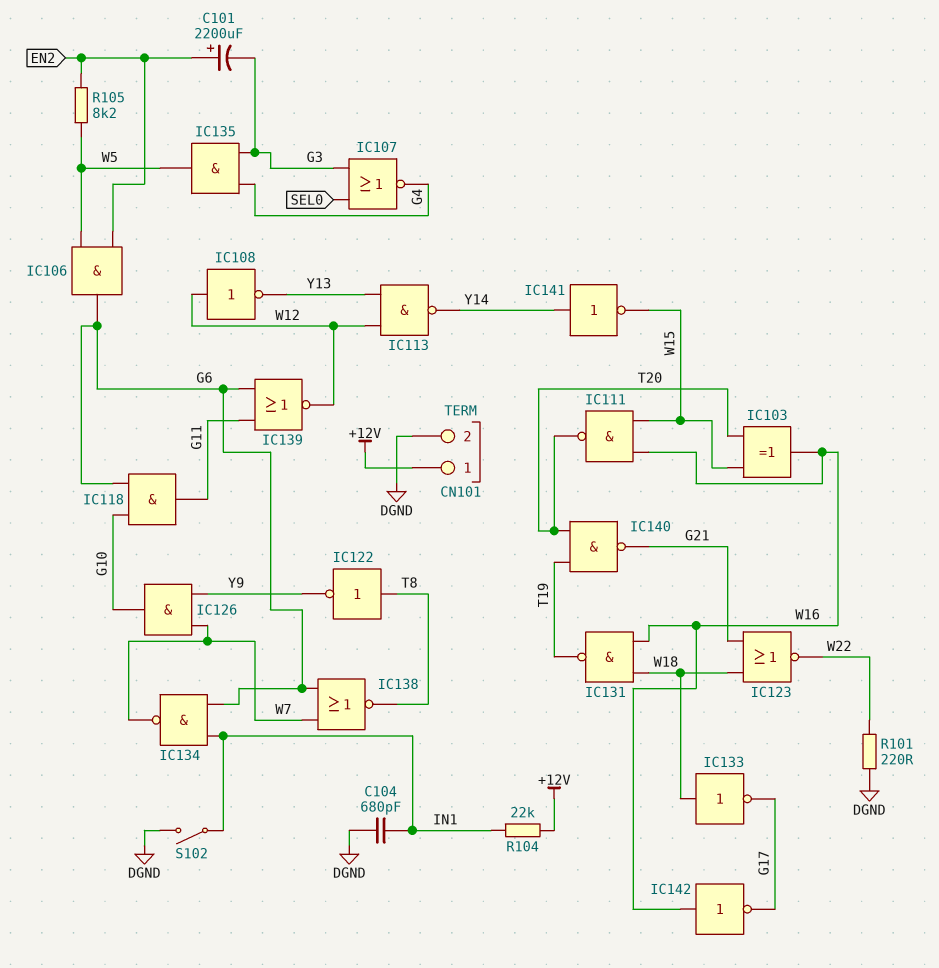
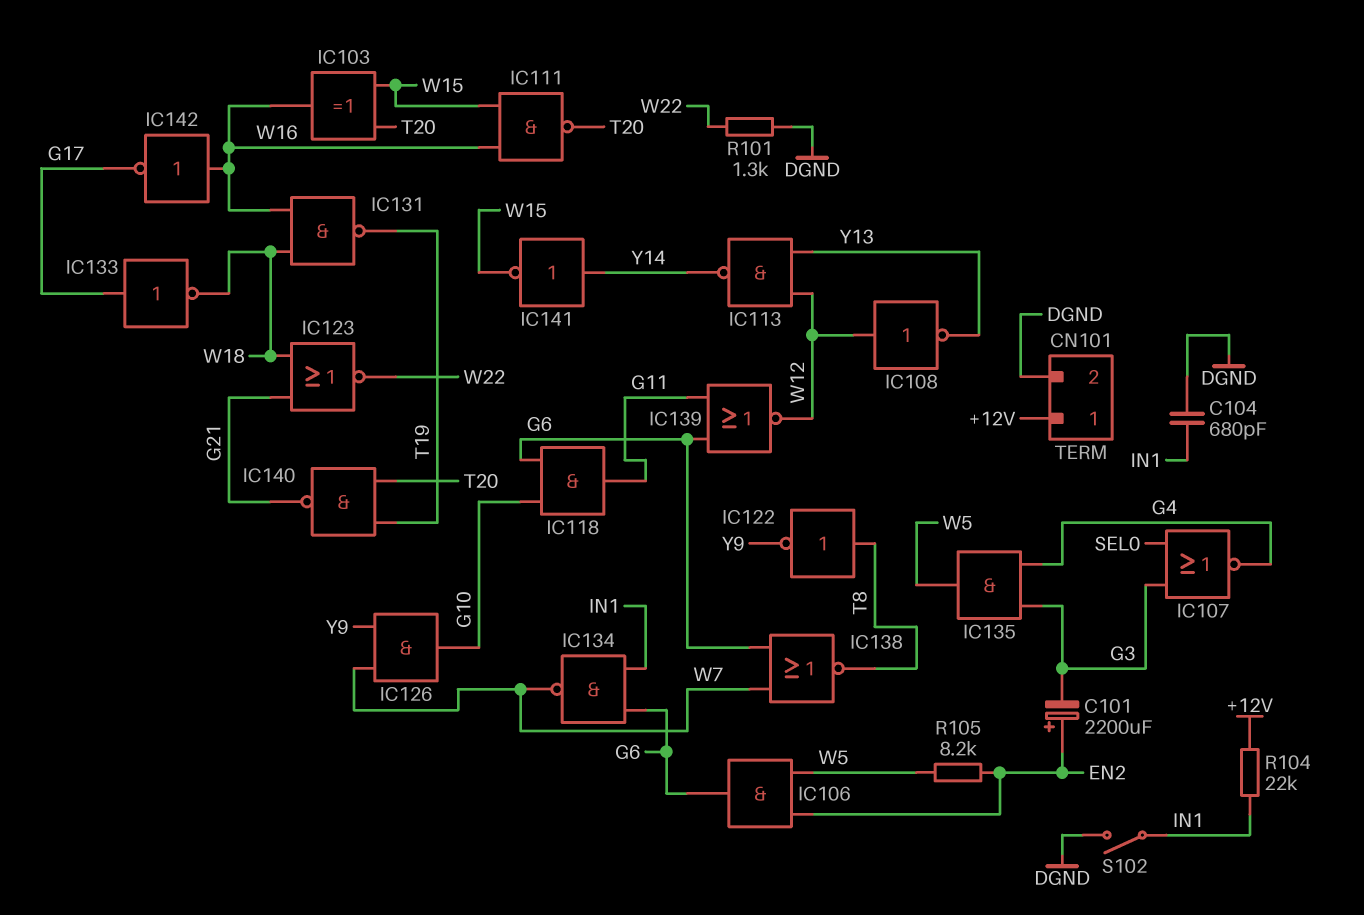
IC133: NOT (in W18, out G17) -> NOT (in G17, out W18)
R101: 220 (DGND, W22) -> 1.3k (DGND, W22)

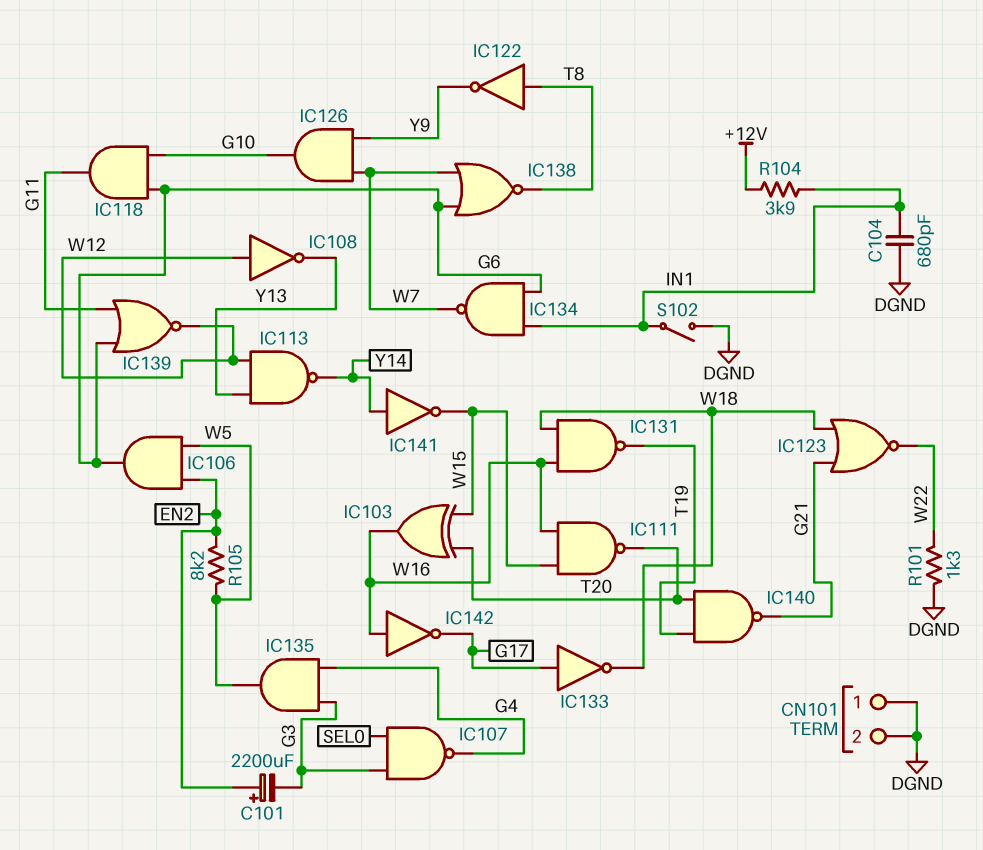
CN101 pin 1: +12V -> DGND
IC107: NOR (in G3, in SEL0, out G4) -> NAND (in G3, in SEL0, out G4)
R104: 22k (+12V, IN1) -> 3.9k (+12V, IN1)

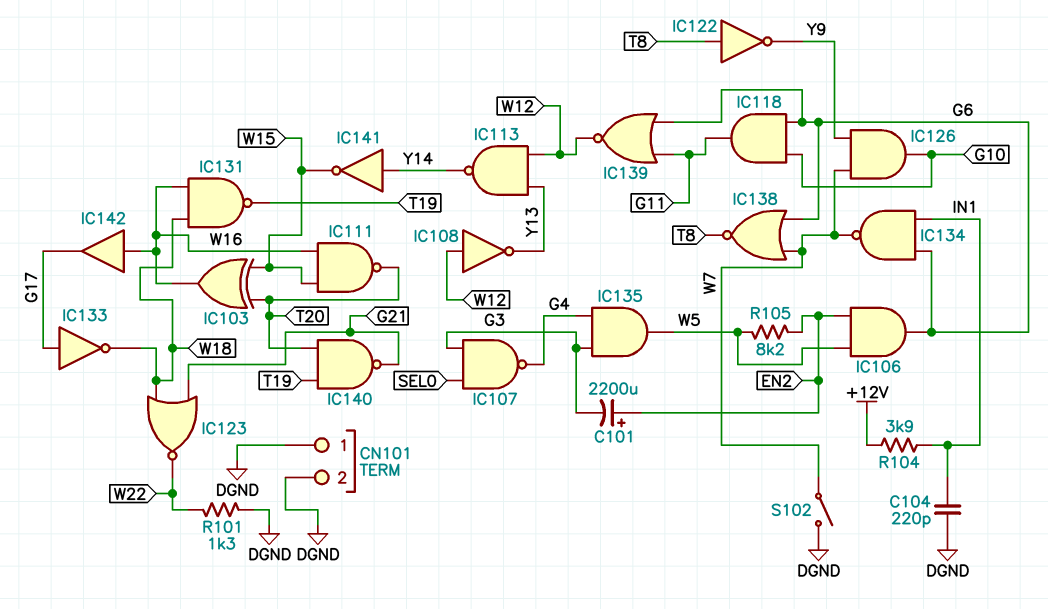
C104: 680pF (DGND, IN1) -> 220pF (DGND, IN1)
IC142: NOT (in W16, out G17) -> buffer (in W16, out G17)
S102: switch (DGND, IN1) -> switch (DGND, W7)

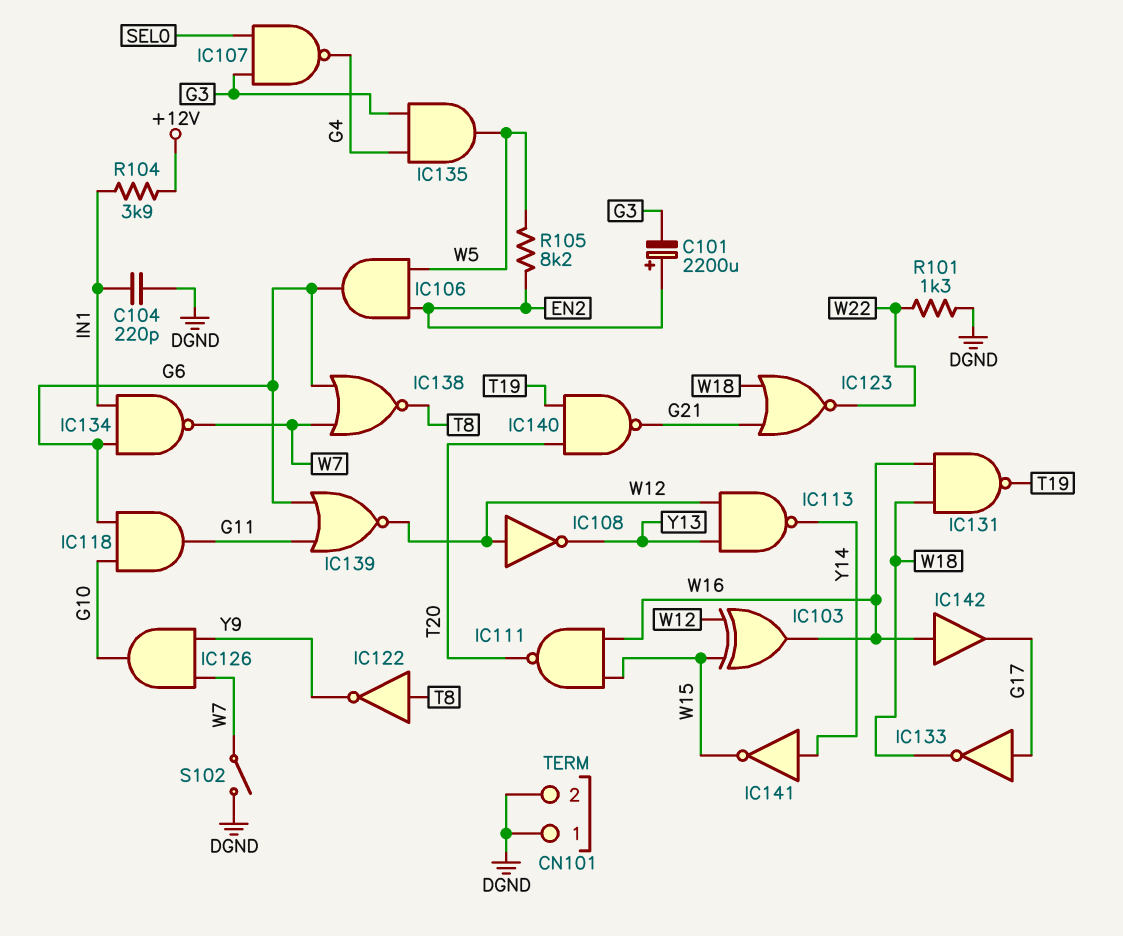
IC103: XOR (in T20, in W15, out W16) -> XOR (in W12, in W15, out W16)

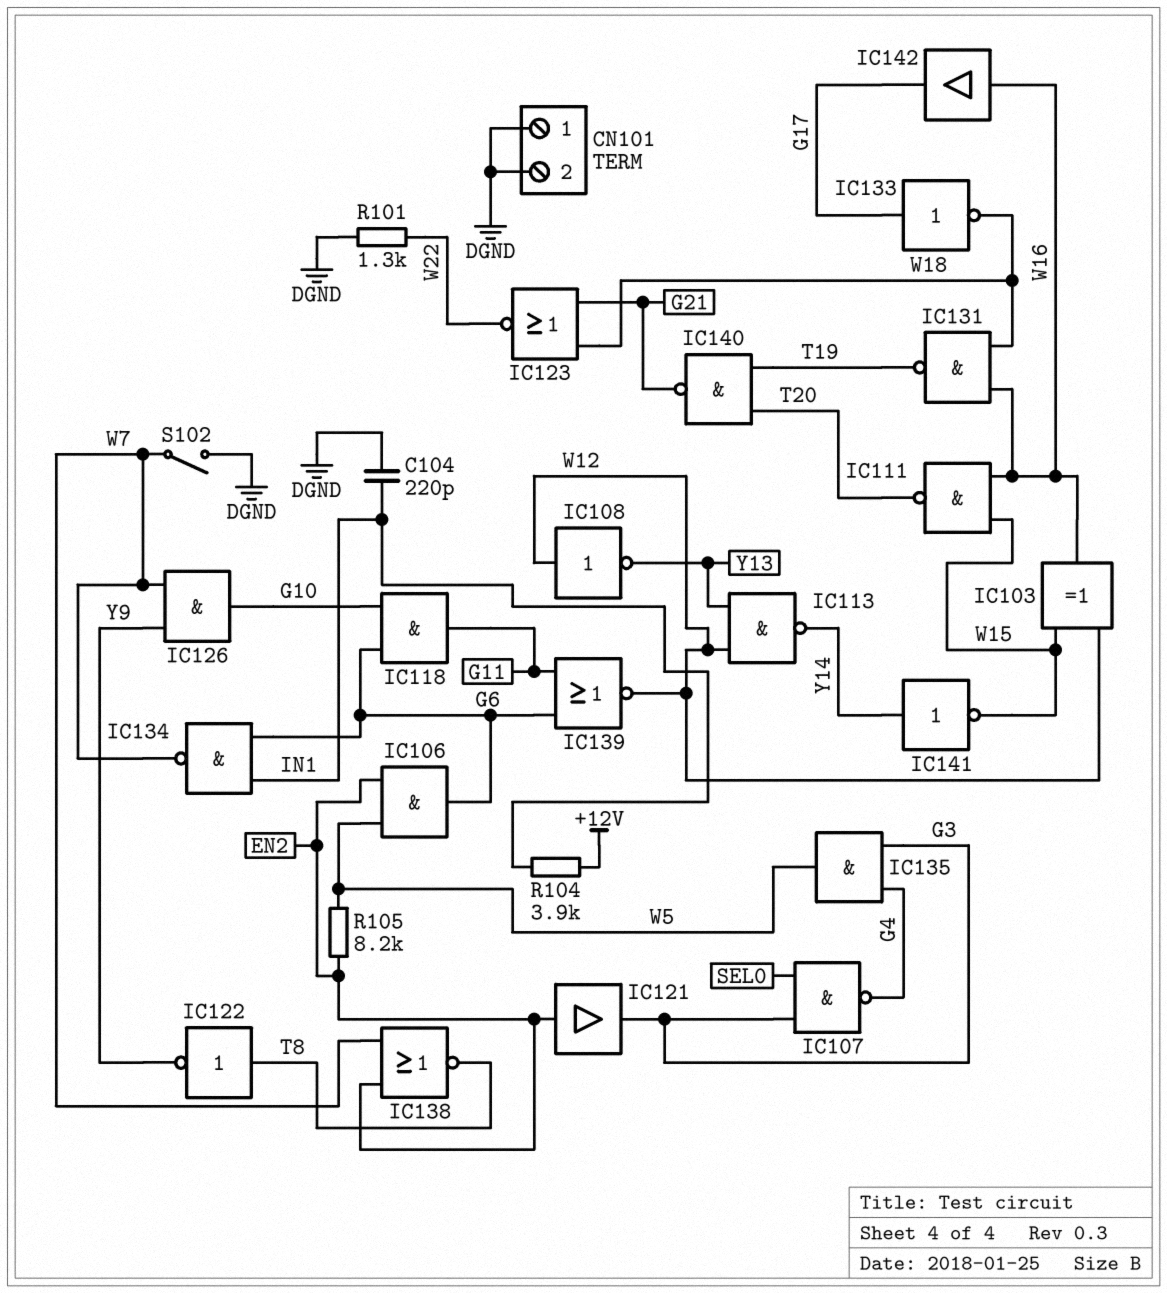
C101: 2200uF (plus EN2, minus G3) -> none
IC121: none -> buffer (in EN2, out G3)
IC138: NOR (in G6, in W7, out T8) -> NOR (in EN2, in W7, out T8)

